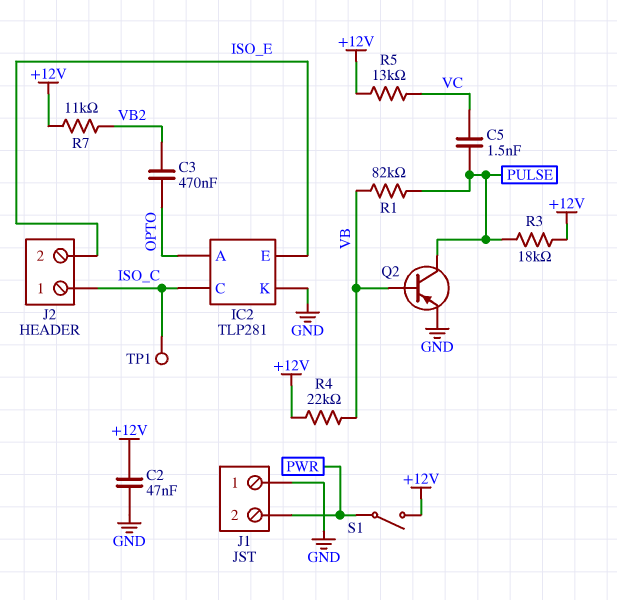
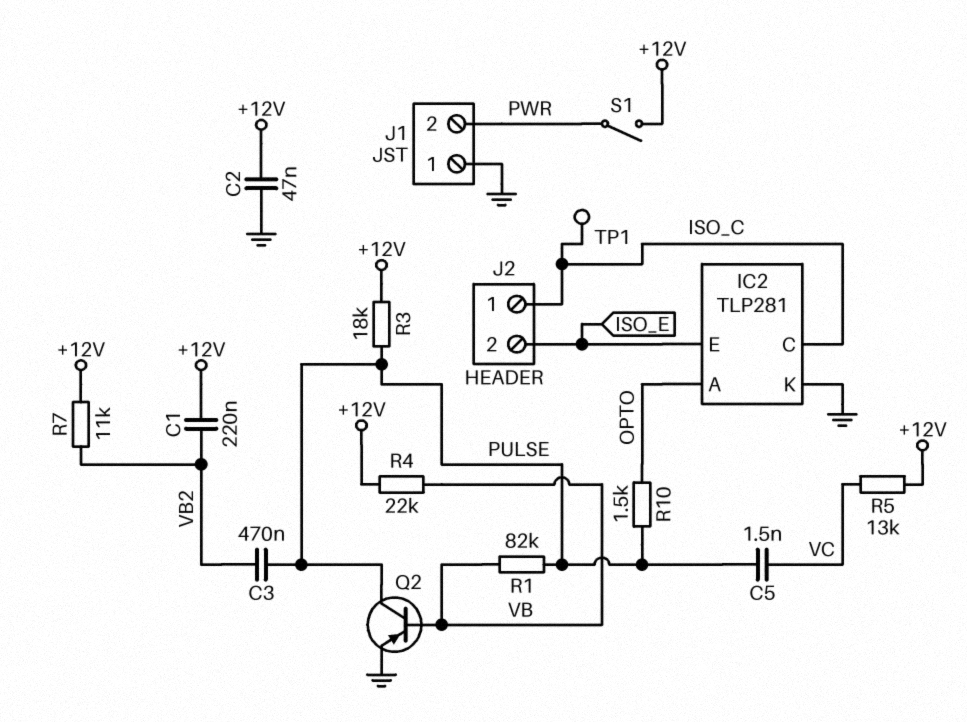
C1: none -> 220nF (+12V, VB2)
C3: 470nF (OPTO, VB2) -> 470nF (PULSE, VB2)
R10: none -> 1.5k (OPTO, PULSE)

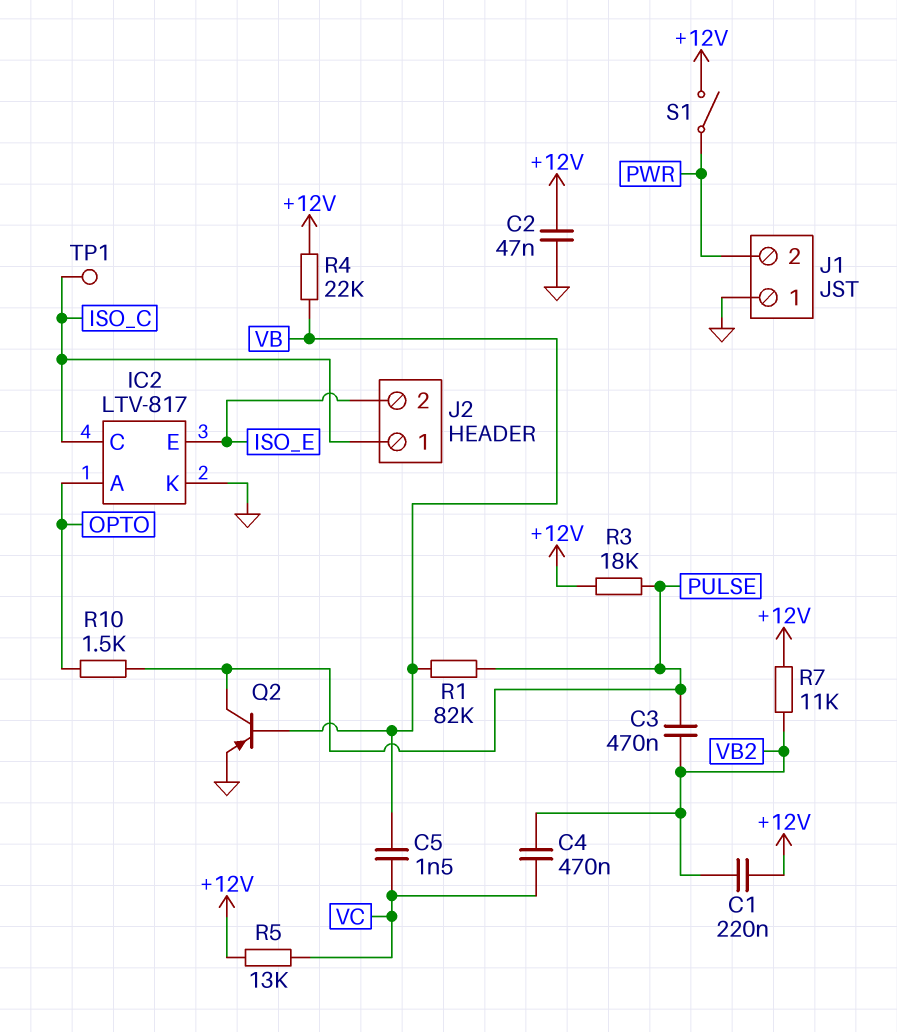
C4: none -> 470nF (VB2, VC)
C5: 1.5nF (PULSE, VC) -> 1.5nF (VB, VC)
IC2: TLP281 -> LTV-817

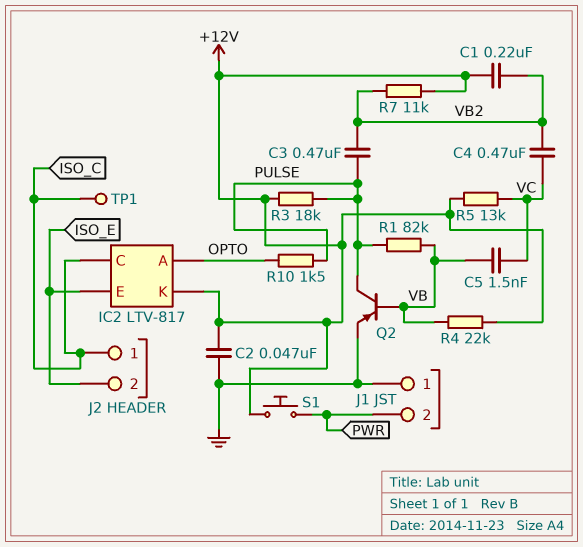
IC2 pin K: GND -> +12V
S1: switch (+12V, PWR) -> button (+12V, PWR)

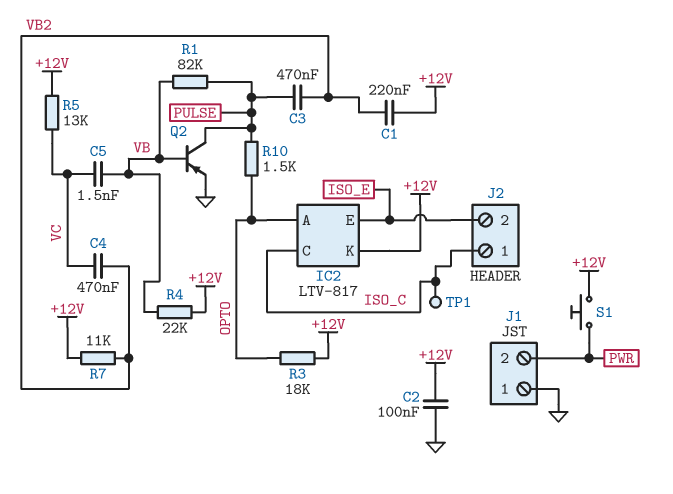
C2: 47nF (+12V, GND) -> 100nF (+12V, GND)
R3: 18k (+12V, PULSE) -> 18k (+12V, OPTO)

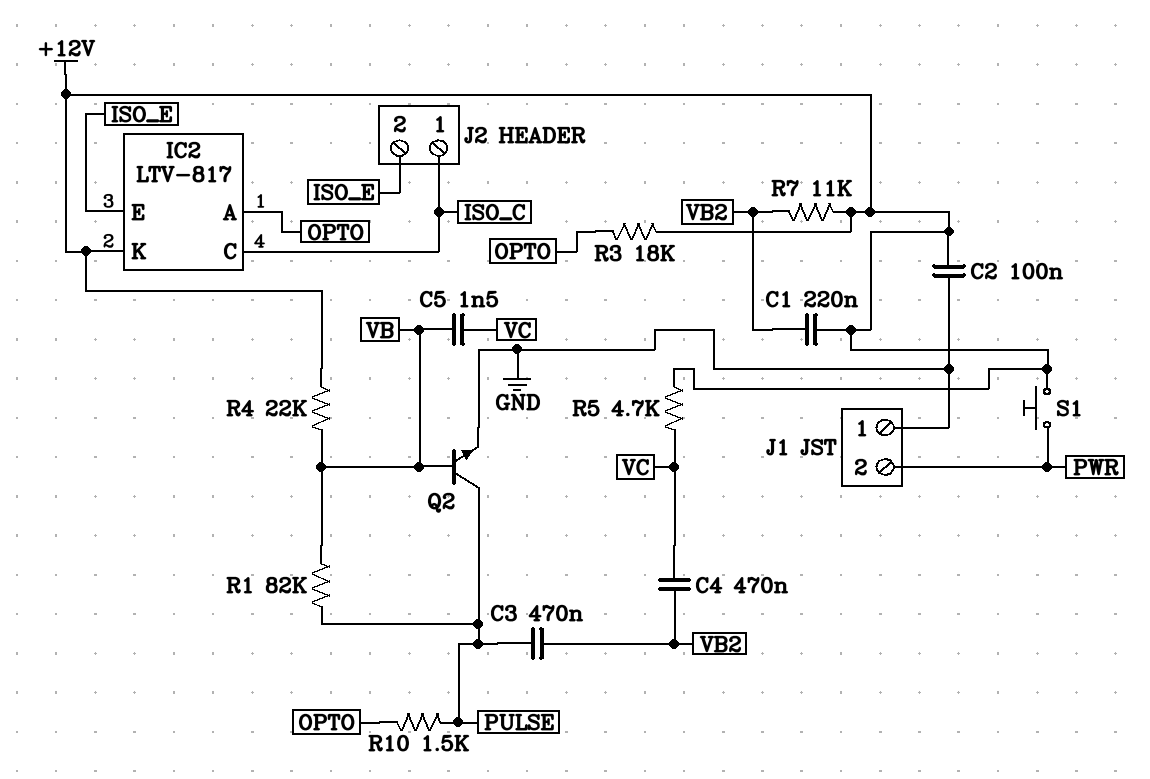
Q2: PNP (B VB, C PULSE, E GND) -> NPN (B VB, C PULSE, E GND)
R5: 13k (+12V, VC) -> 4.7k (+12V, VC)
TP1: test point (ISO_C) -> none

